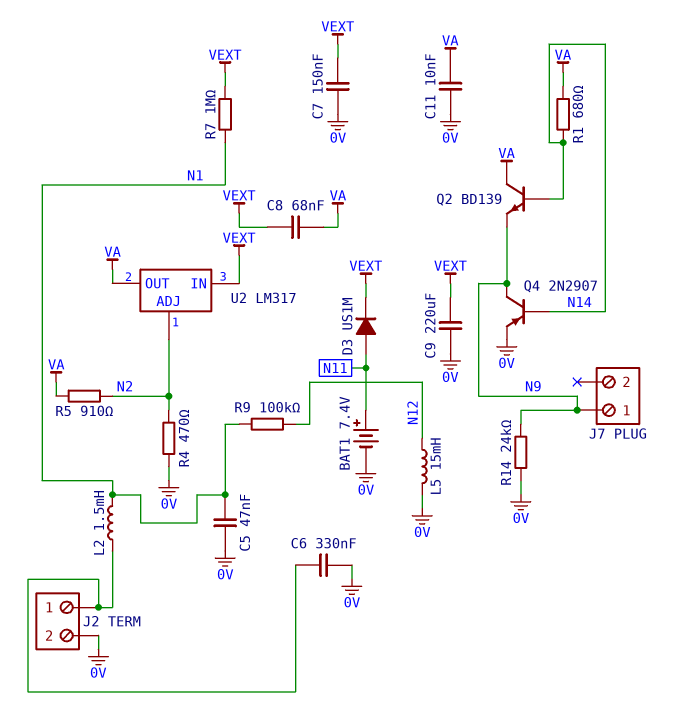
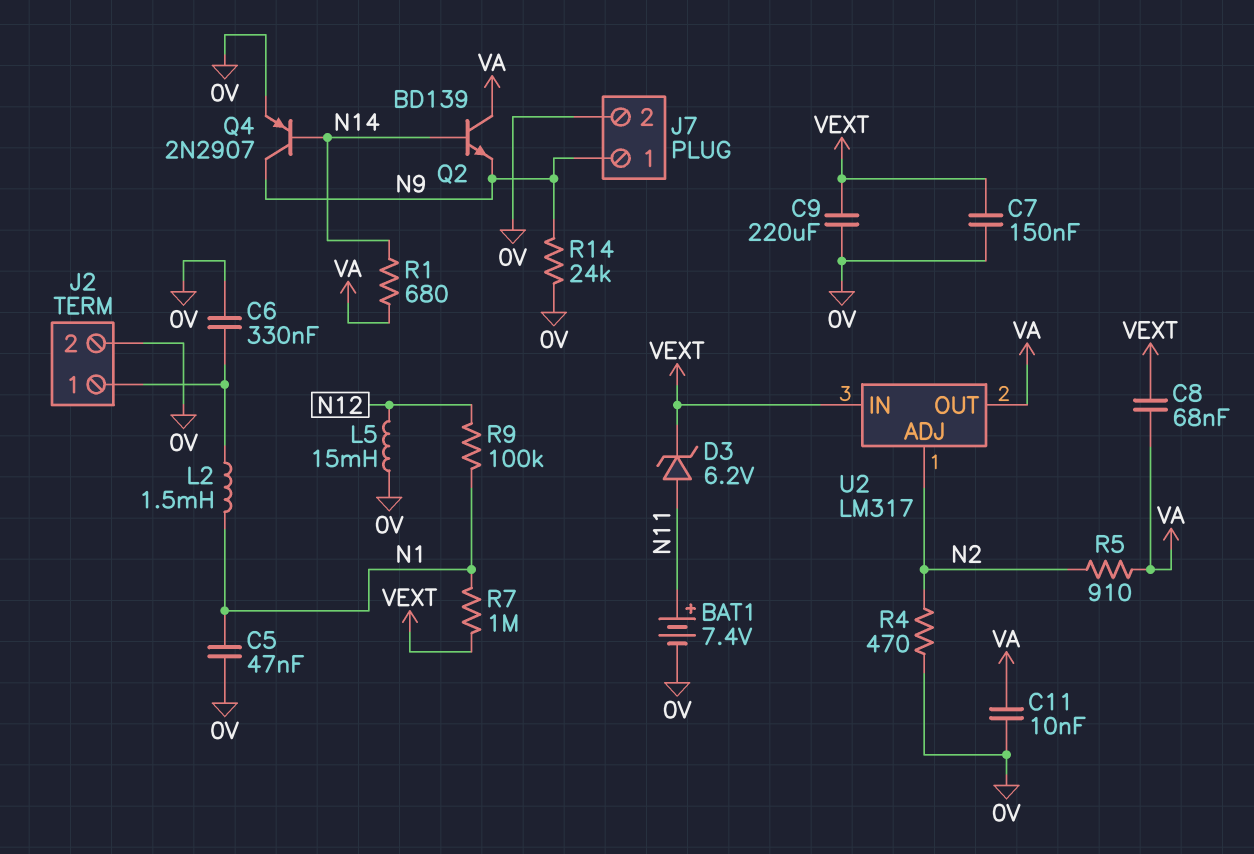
D3: diode US1M (A N11, K VEXT) -> zener 6.2V (A N11, K VEXT)
J7 pin 2: none -> 0V

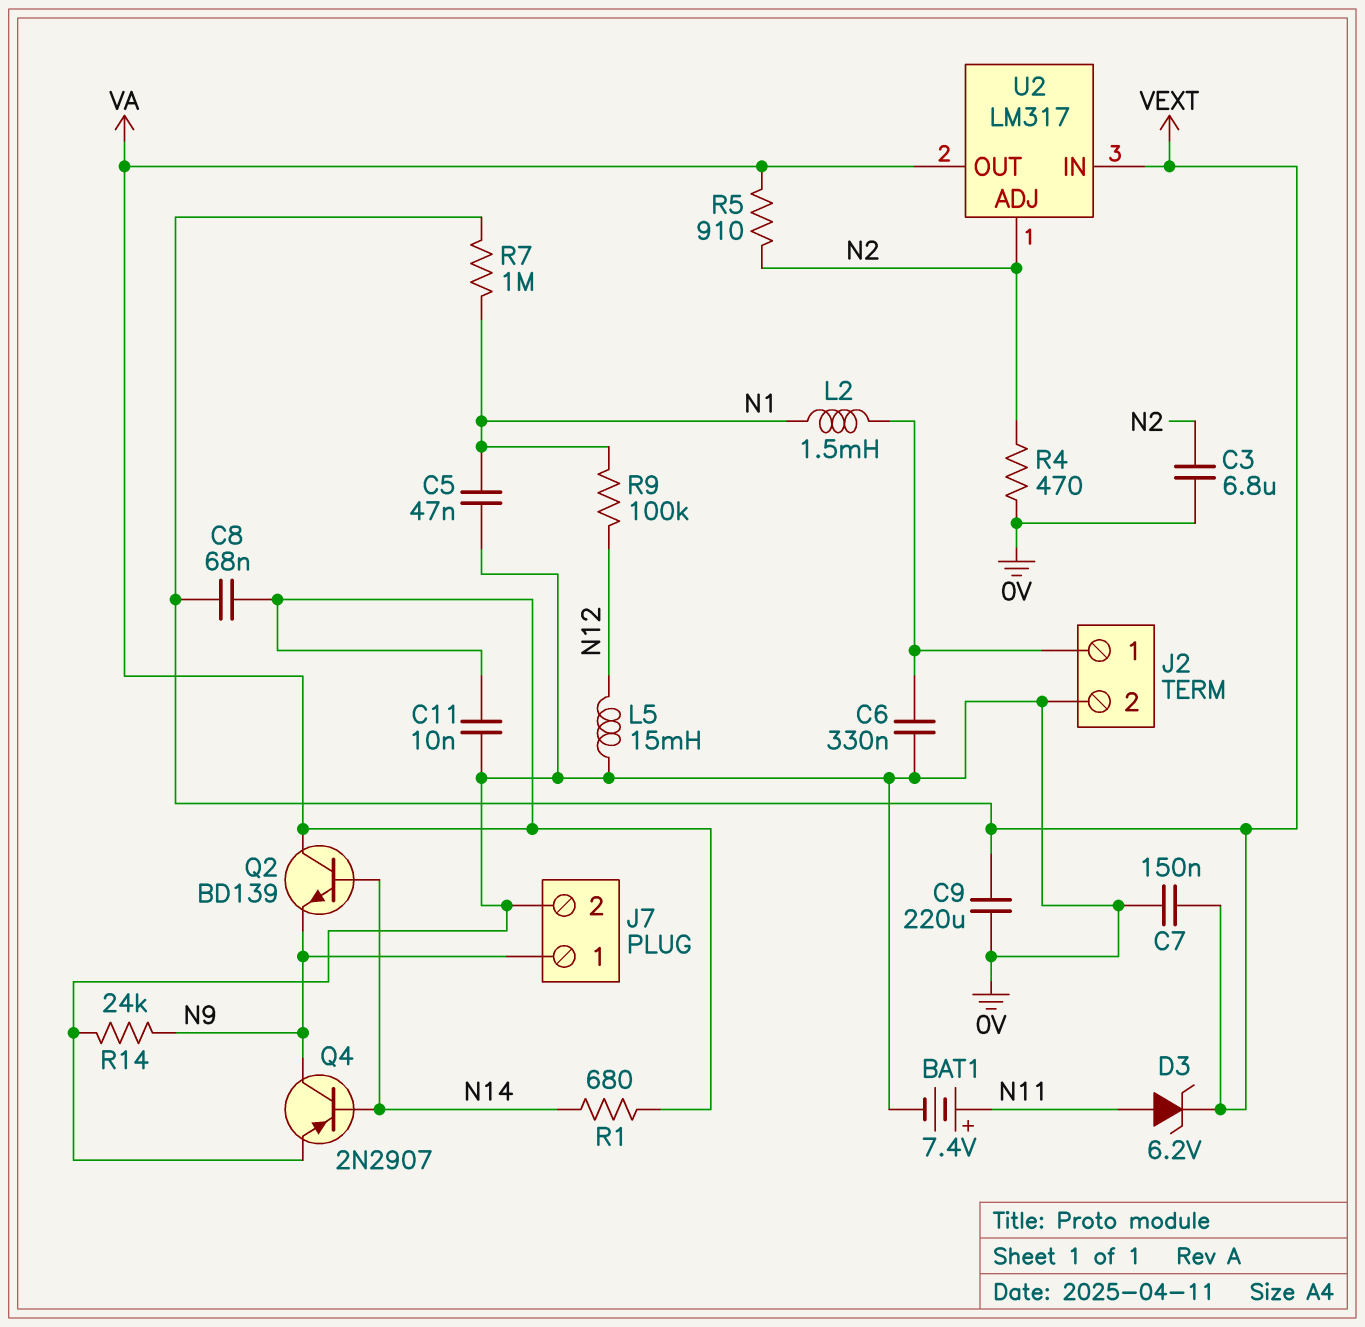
C3: none -> 6.8uF (0V, N2)

